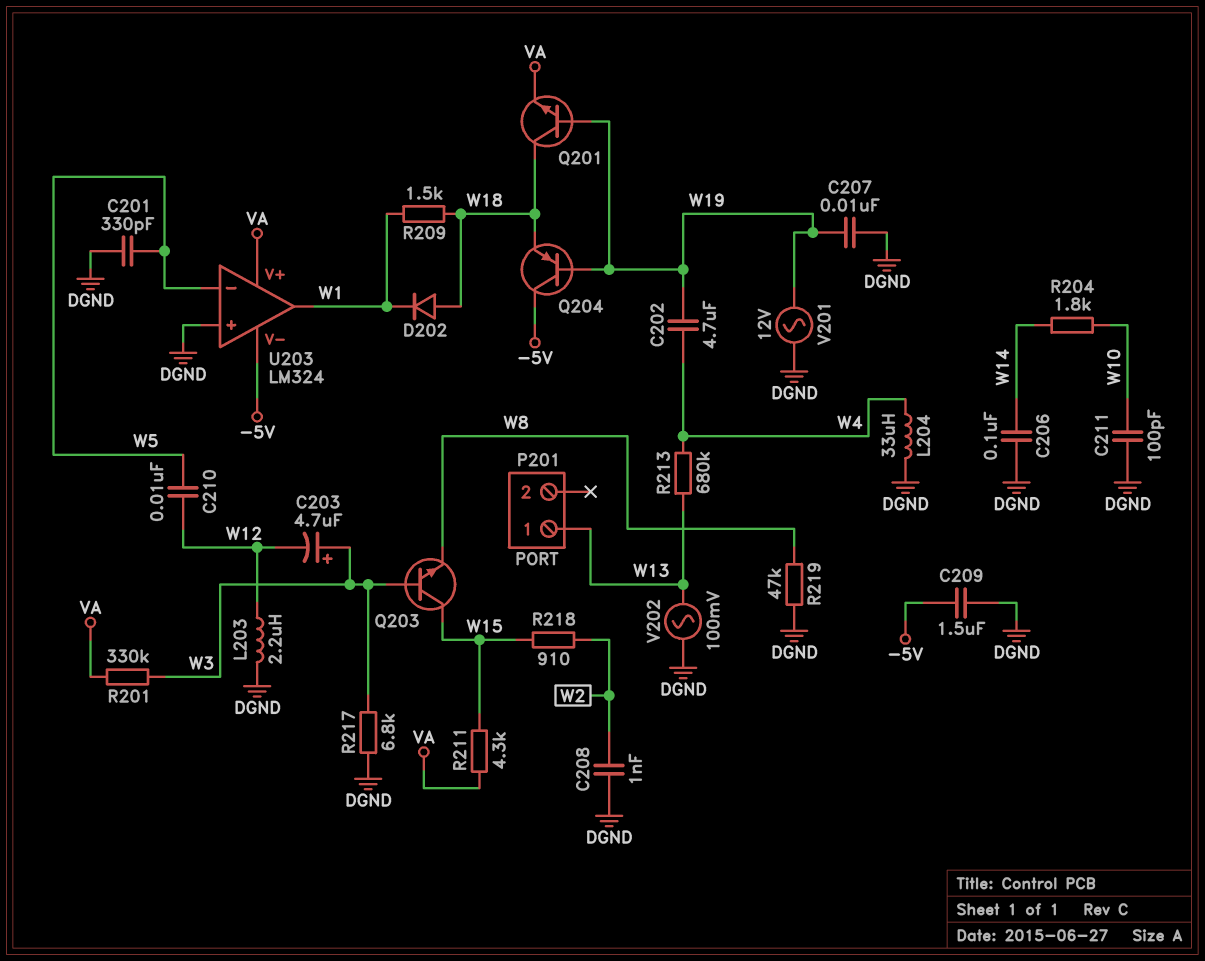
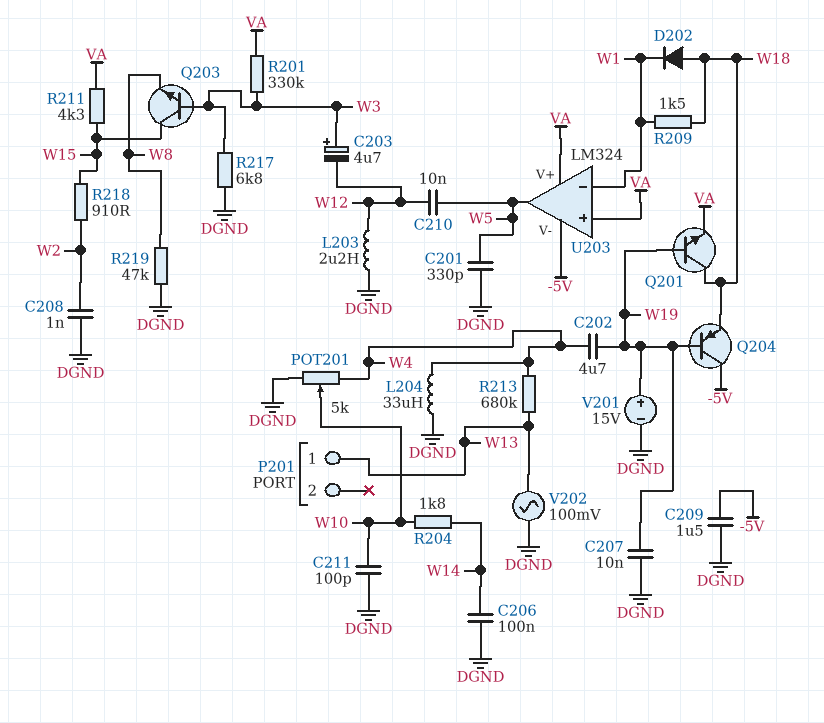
POT201: none -> 5k (DGND, W4, wiper W10)
U203 pin in+: DGND -> VA
U203 pin in-: W5 -> W1
U203 pin out: W1 -> W5
V201: AC 12V (DGND, W19) -> 15V (plus W19, minus DGND)

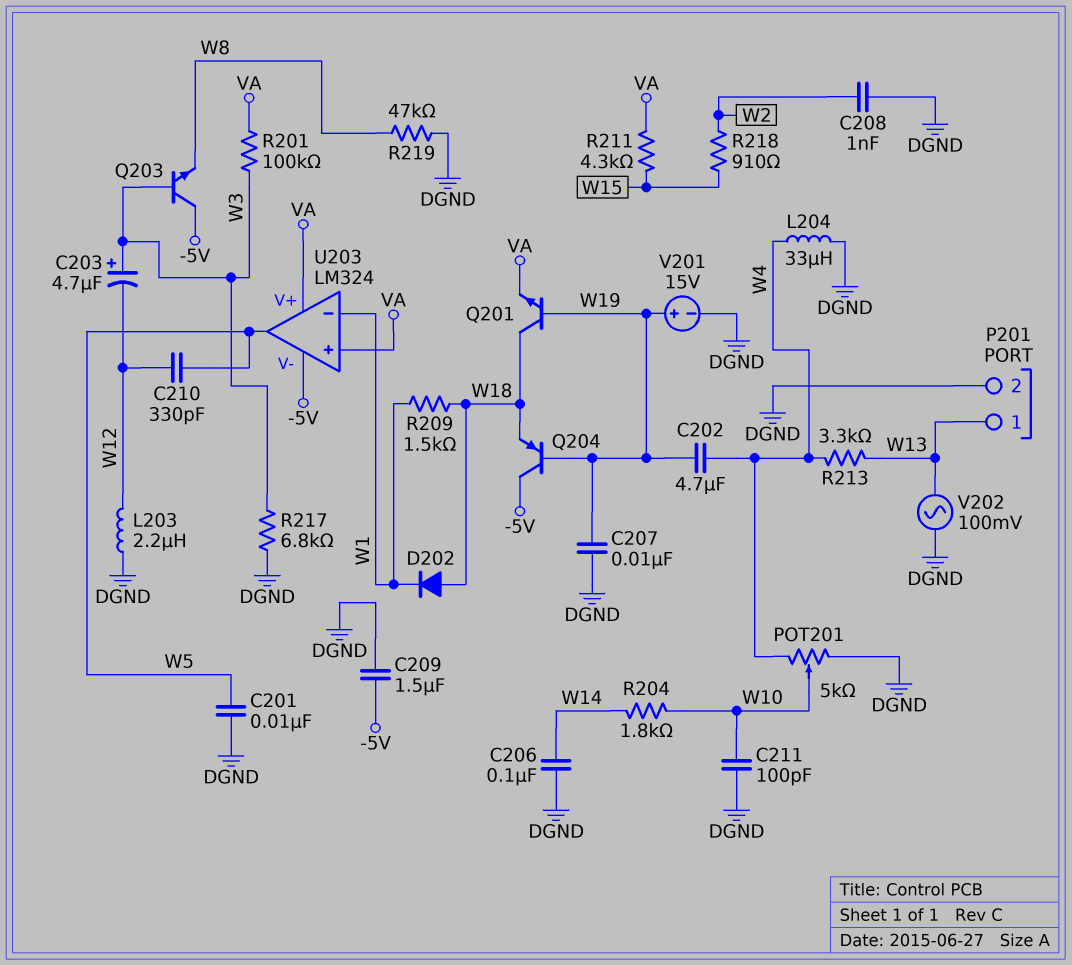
C201: 330pF (DGND, W5) -> 10nF (DGND, W5)
C210: 10nF (W5, W12) -> 330pF (W5, W12)
P201 pin 2: none -> DGND
Q203: NPN (B W3, C W15, E W8) -> NPN (B W3, C -5V, E W8)
R201: 330k (VA, W3) -> 100k (VA, W3)
R213: 680k (W4, W13) -> 3.3k (W4, W13)

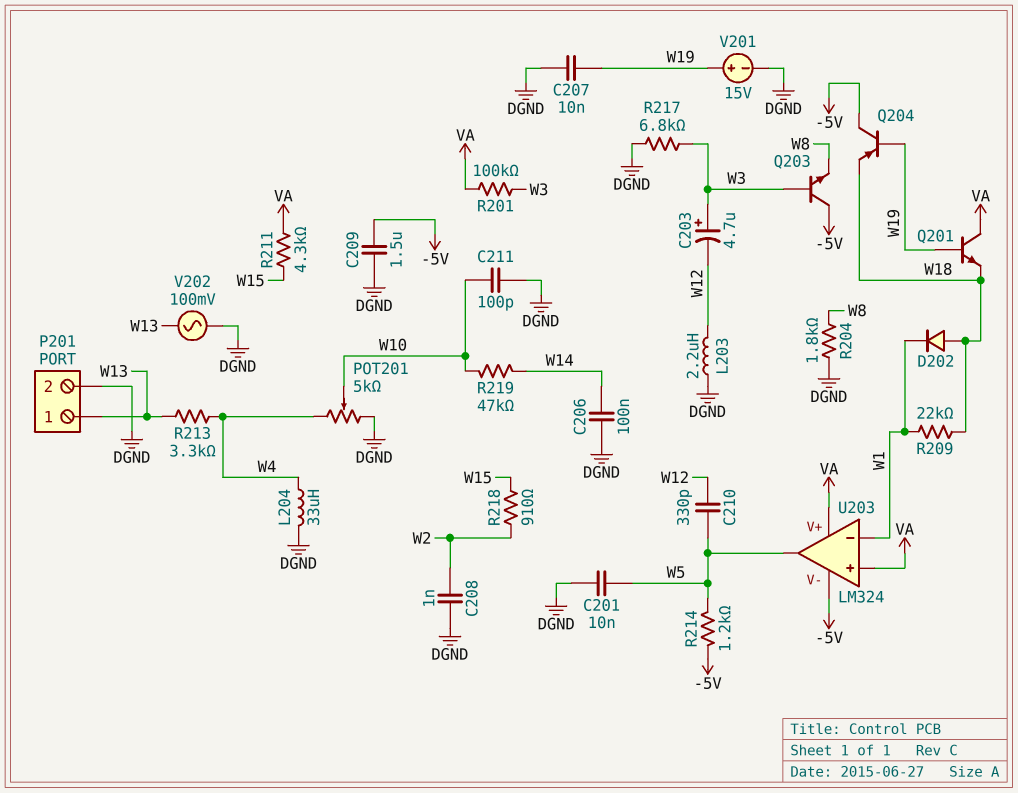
C202: 4.7uF (W4, W19) -> none
Q201: NPN (B W19, C W18, E VA) -> NPN (B W19, C VA, E W18)
R204: 1.8k (W10, W14) -> 1.8k (DGND, W8)
R209: 1.5k (W1, W18) -> 22k (W1, W18)
R214: none -> 1.2k (-5V, W5)
R219: 47k (DGND, W8) -> 47k (W10, W14)

